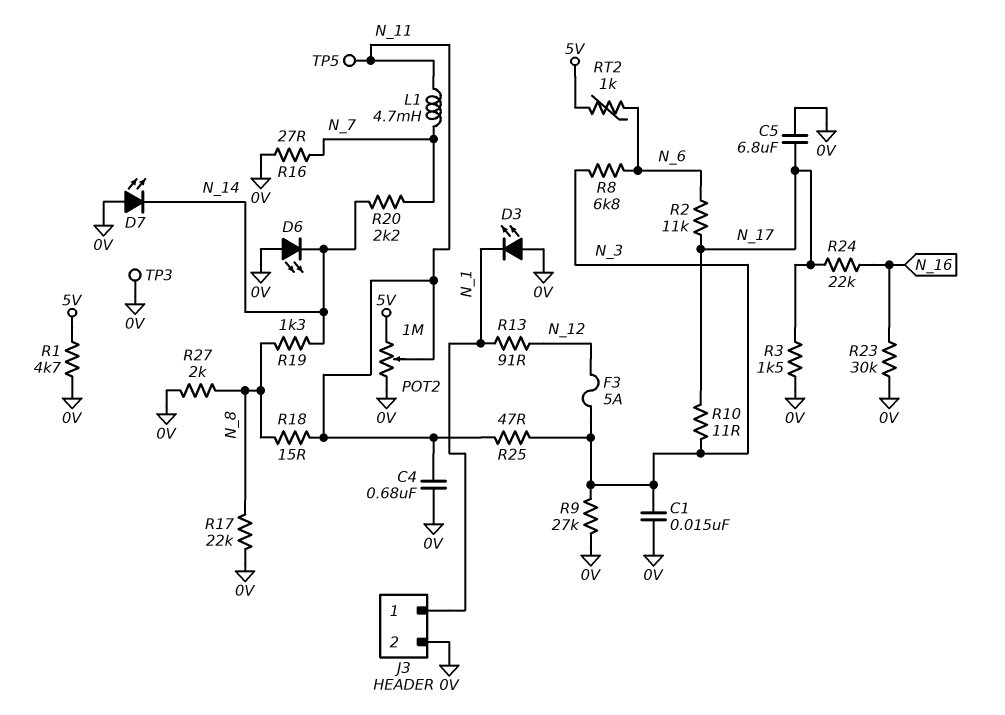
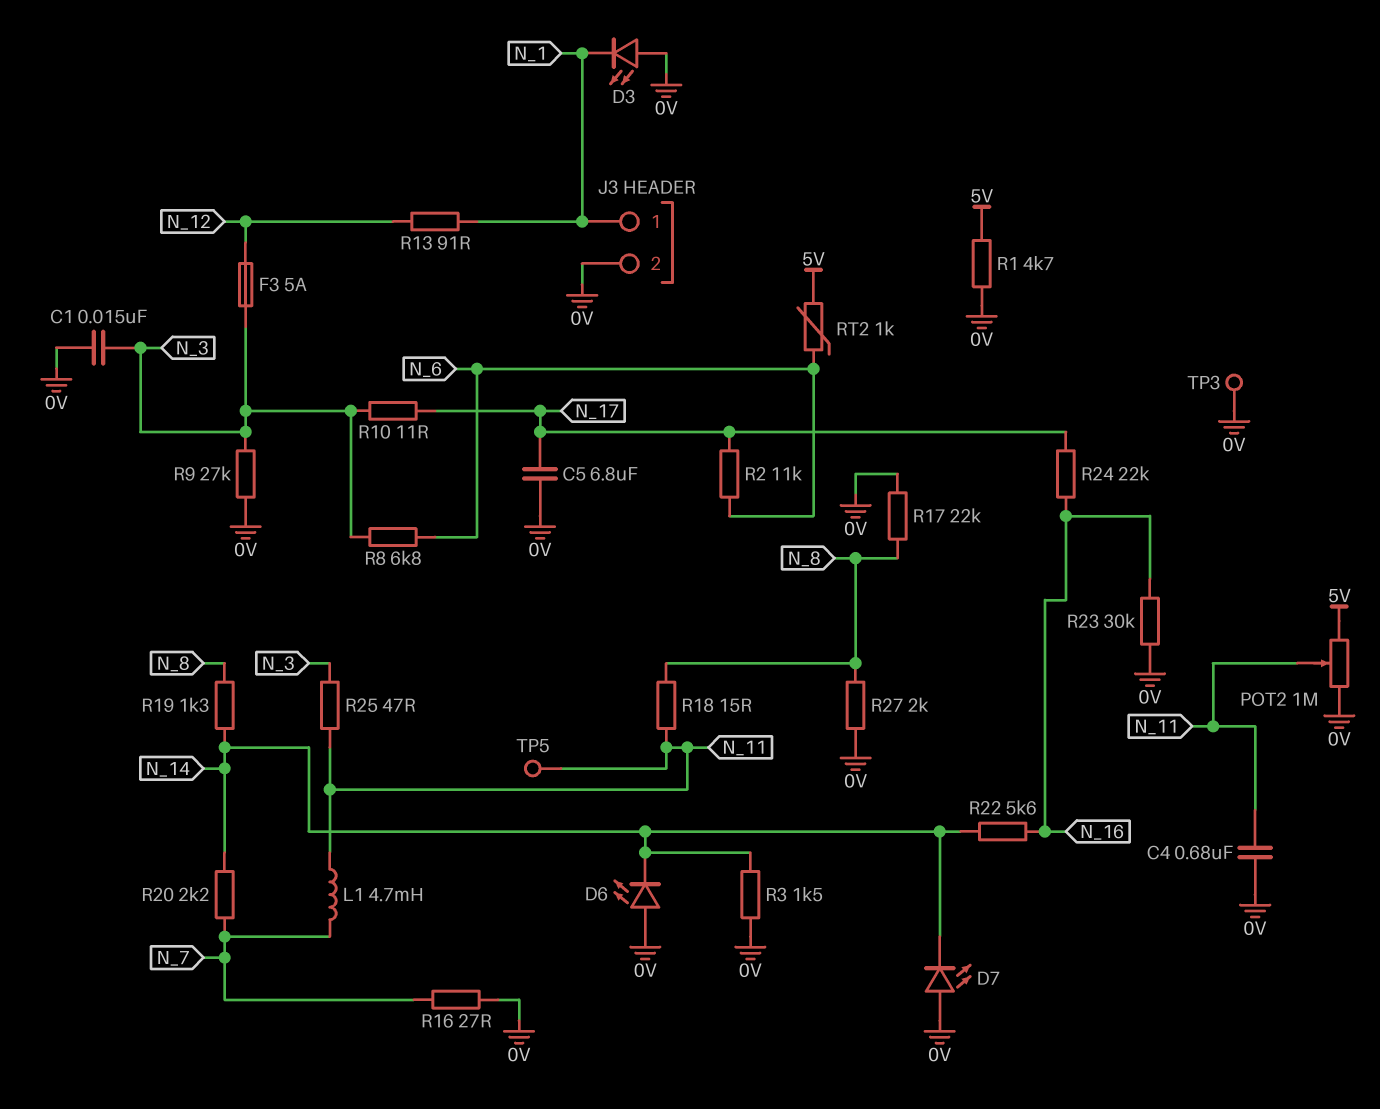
R3: 1.5k (0V, N_17) -> 1.5k (0V, N_14)
R22: none -> 5.6k (N_14, N_16)

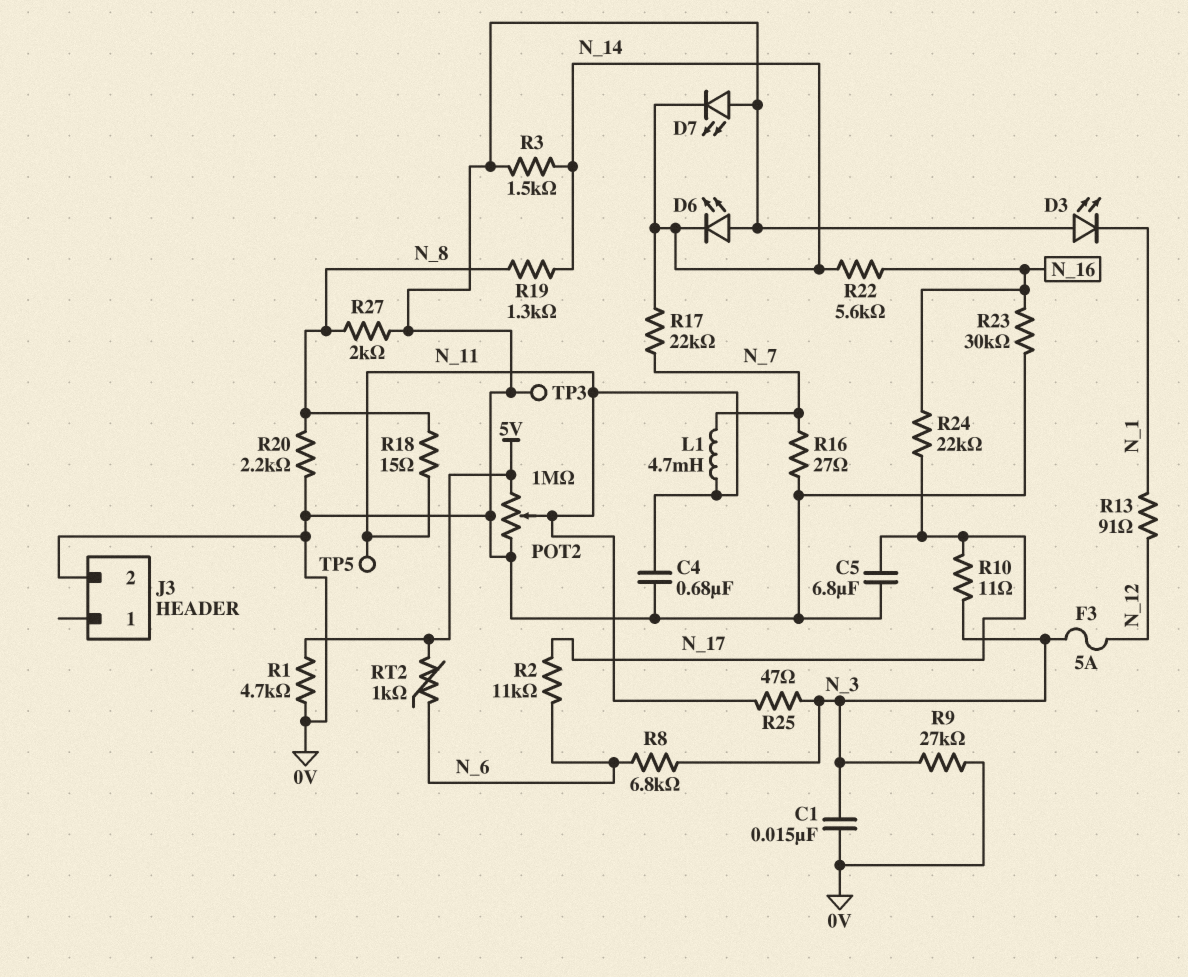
J3 pin 1: N_1 -> none
R17: 22k (0V, N_8) -> 22k (N_7, N_14)
R20: 2.2k (N_7, N_14) -> 2.2k (0V, N_8)

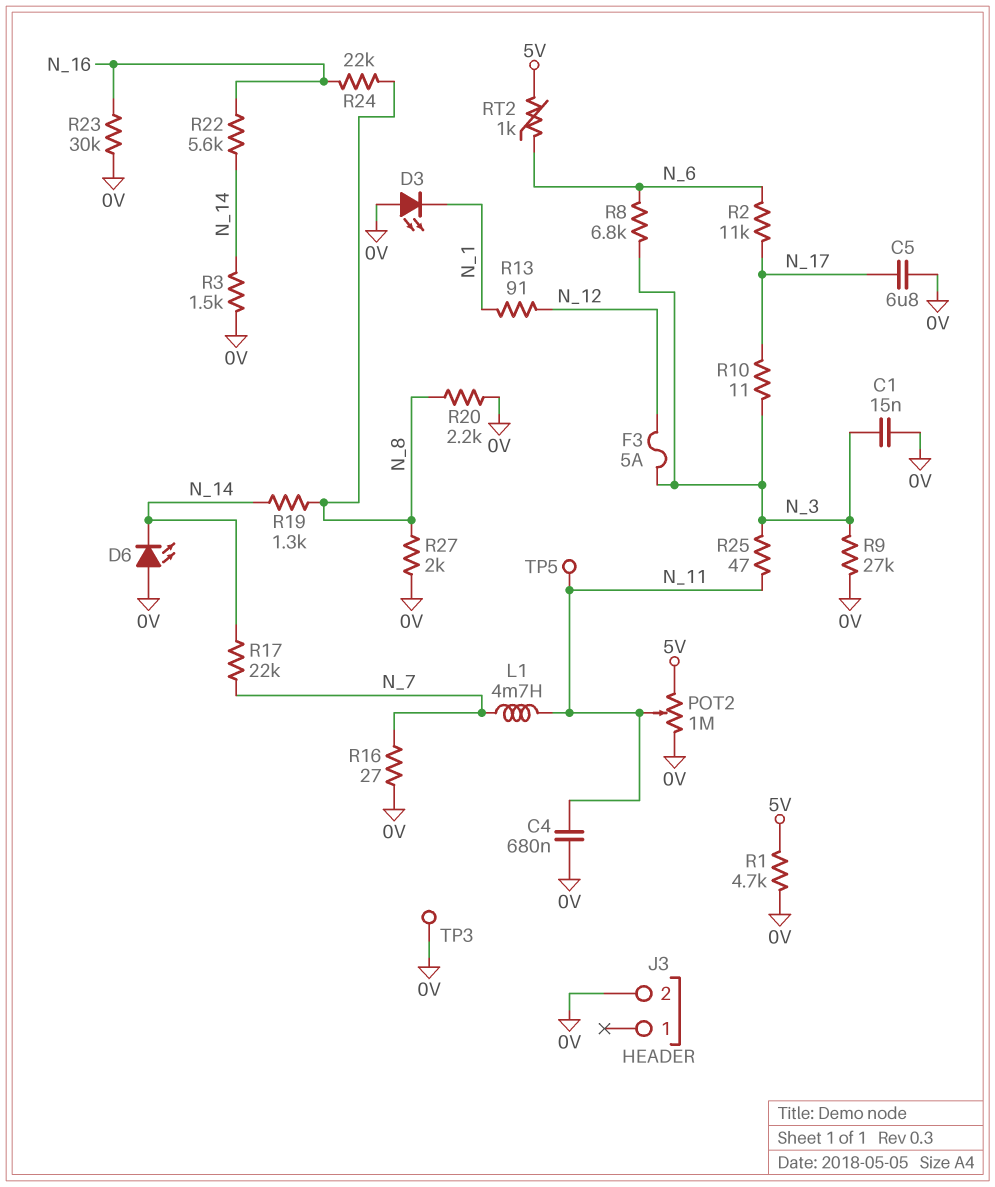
D7: LED (A 0V, K N_14) -> none
R18: 15 (N_8, N_11) -> none
R24: 22k (N_16, N_17) -> 22k (N_8, N_16)

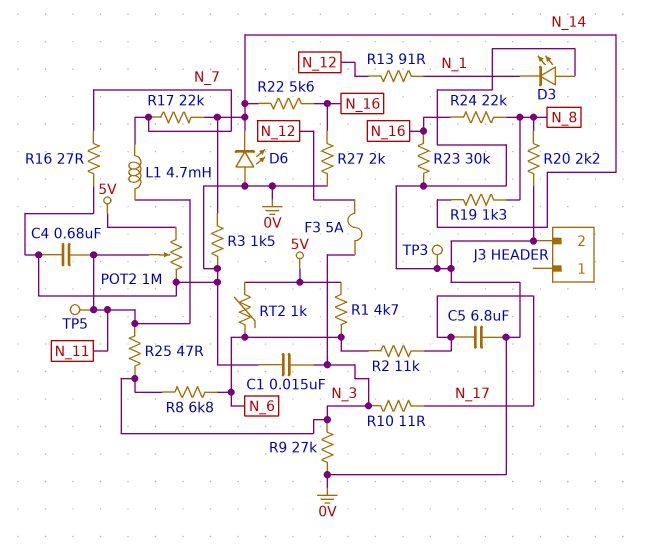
R1: 4.7k (0V, 5V) -> 4.7k (5V, N_6)
R27: 2k (0V, N_8) -> 2k (0V, N_16)

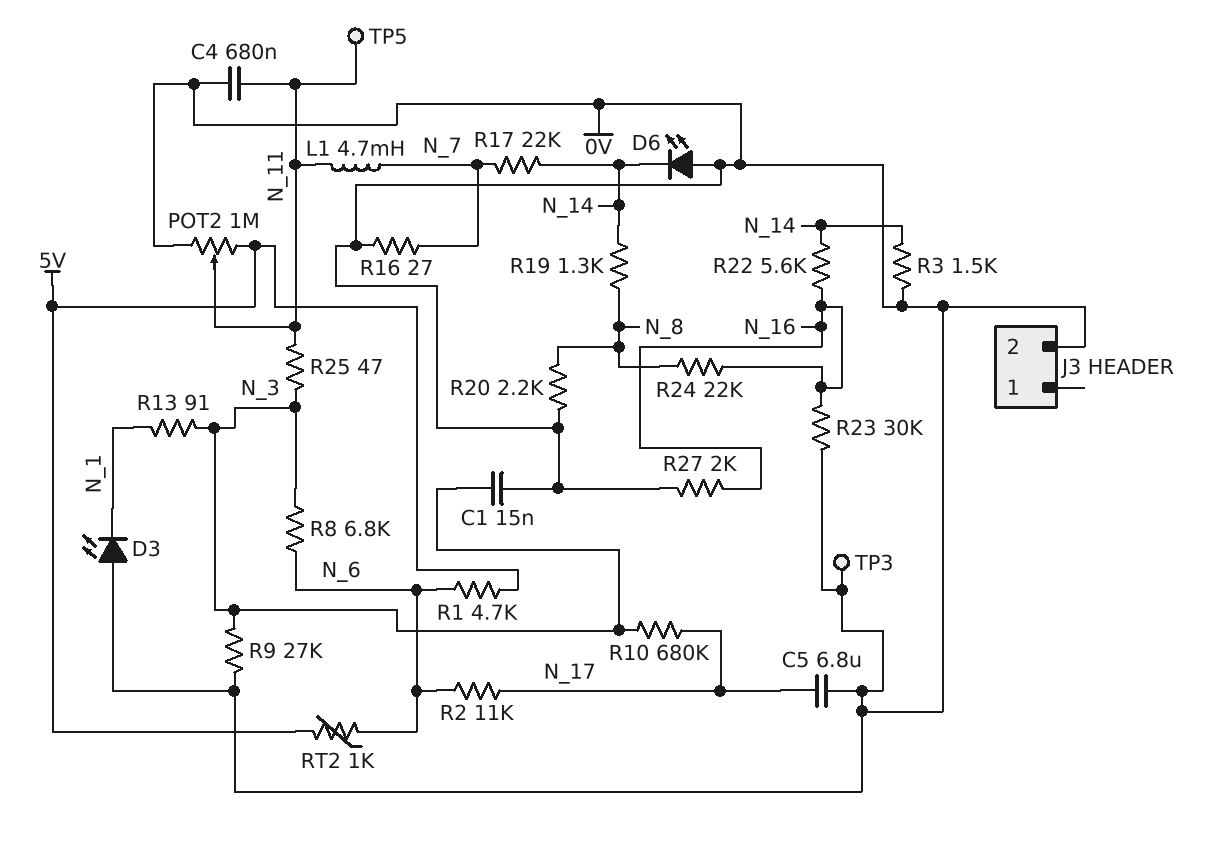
F3: 5A (N_3, N_12) -> none
R10: 11 (N_3, N_17) -> 680k (N_3, N_17)
R13: 91 (N_1, N_12) -> 91 (N_1, N_3)

